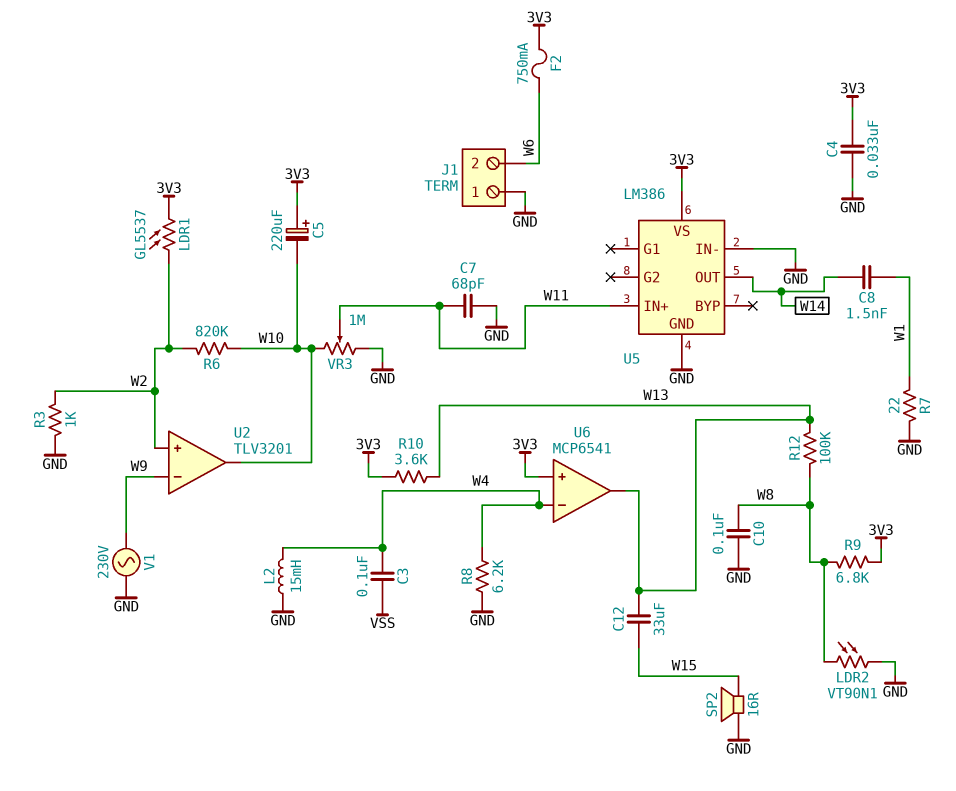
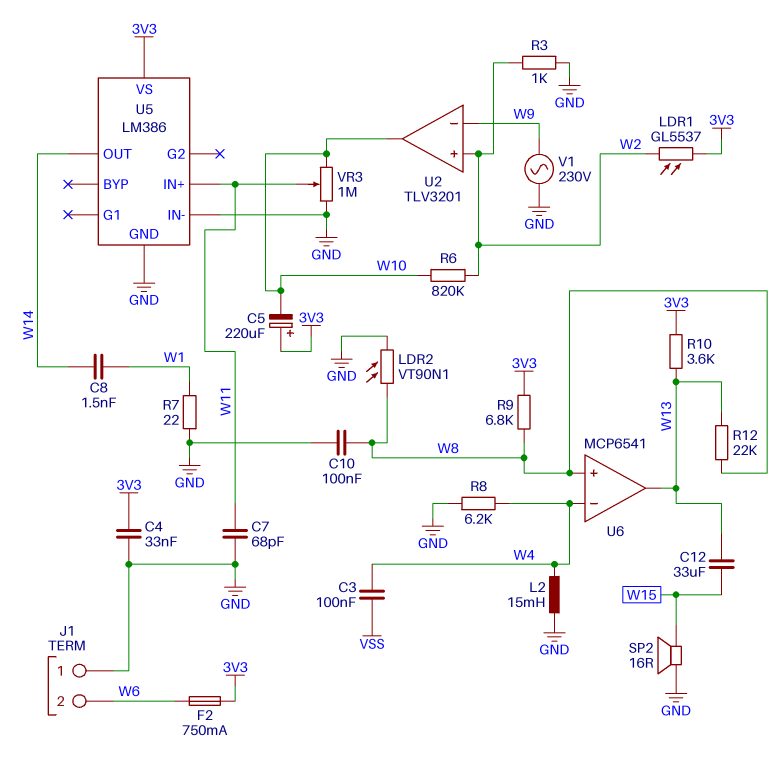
R12: 100k (W8, W13) -> 22k (W8, W13)
U6 pin in+: 3V3 -> W8

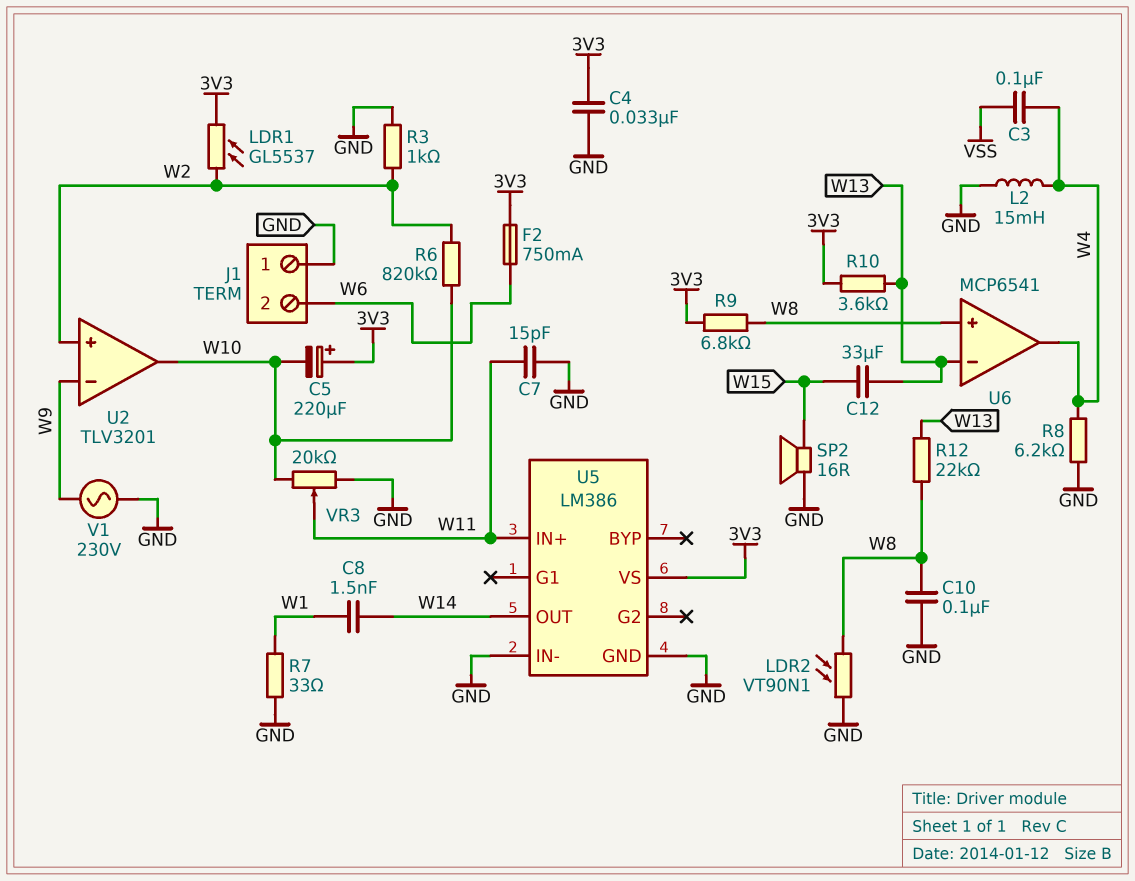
C7: 68pF (GND, W11) -> 15pF (GND, W11)
R7: 22 (GND, W1) -> 33 (GND, W1)
U6 pin in-: W4 -> W13
U6 pin out: W13 -> W4
VR3: 1M (GND, W10, wiper W11) -> 20k (GND, W10, wiper W11)

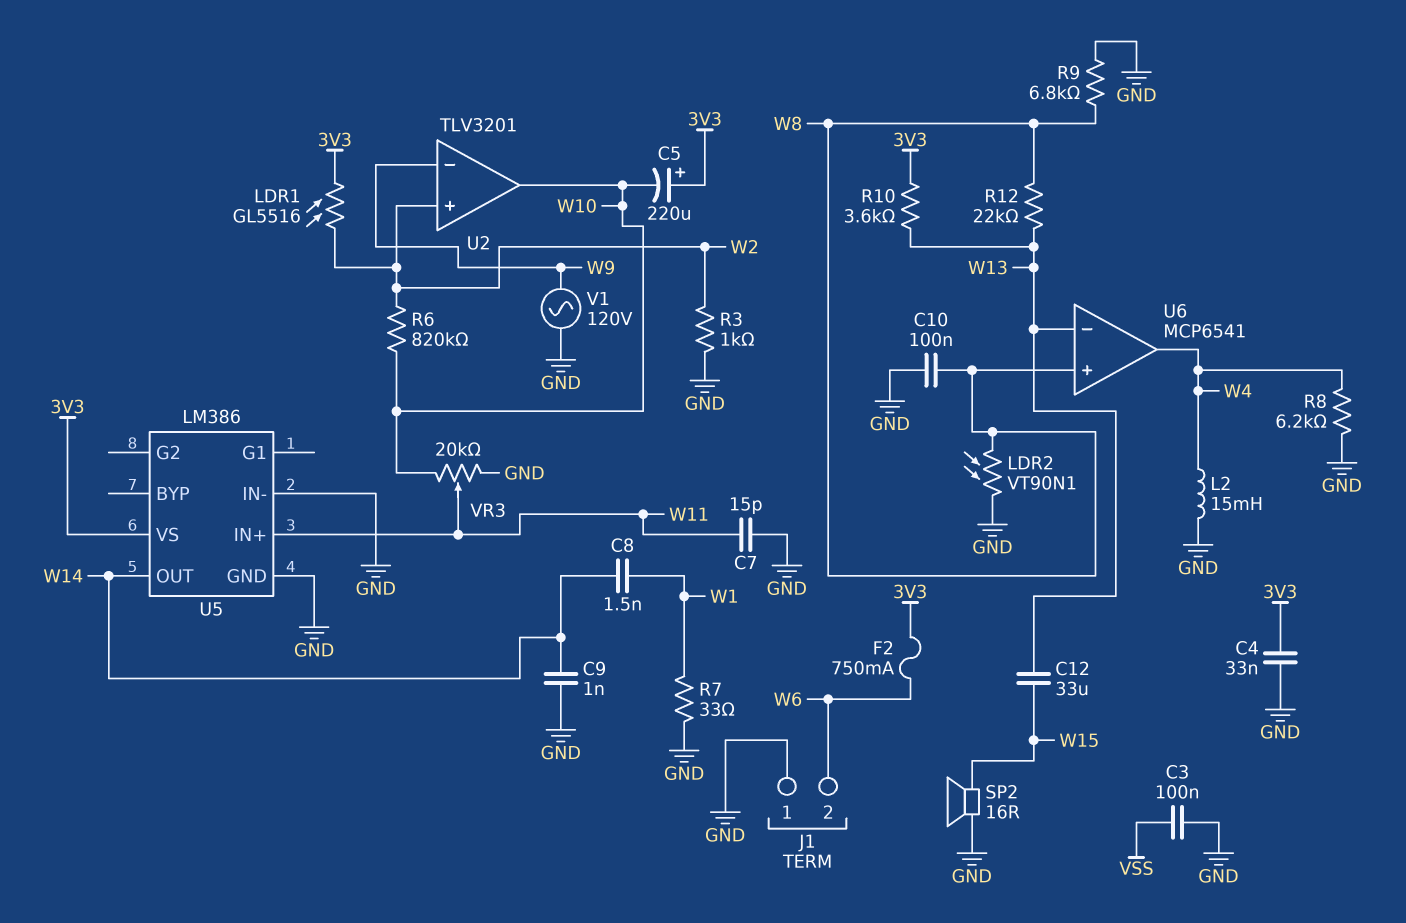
C3: 100nF (VSS, W4) -> 100nF (GND, VSS)
C9: none -> 1nF (GND, W14)
LDR1: GL5537 (3V3, W2) -> GL5516 (3V3, W2)
R9: 6.8k (3V3, W8) -> 6.8k (GND, W8)
V1: AC 230V (GND, W9) -> AC 120V (GND, W9)

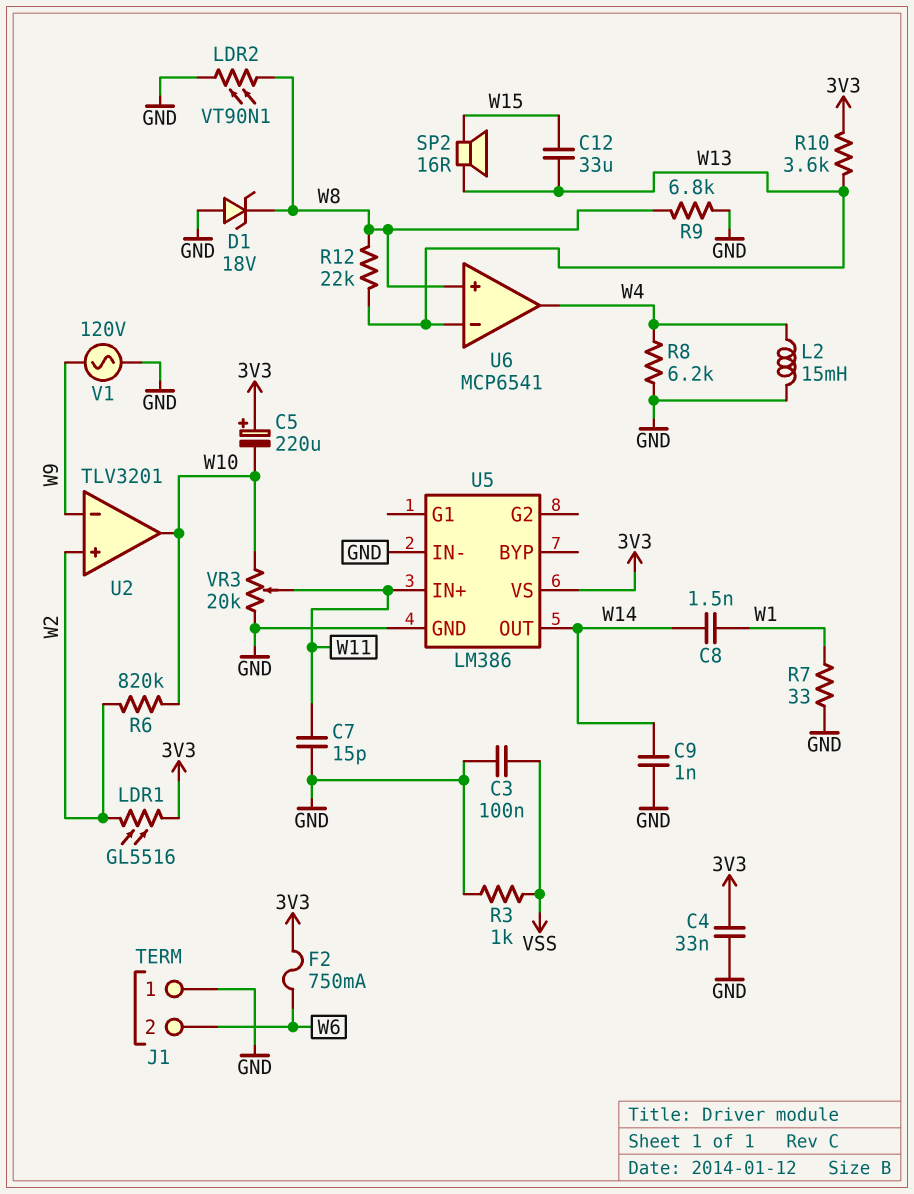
C10: 100nF (GND, W8) -> none
D1: none -> zener 18V (A GND, K W8)
R3: 1k (GND, W2) -> 1k (GND, VSS)
SP2: speaker 16R (GND, W15) -> speaker 16R (W13, W15)

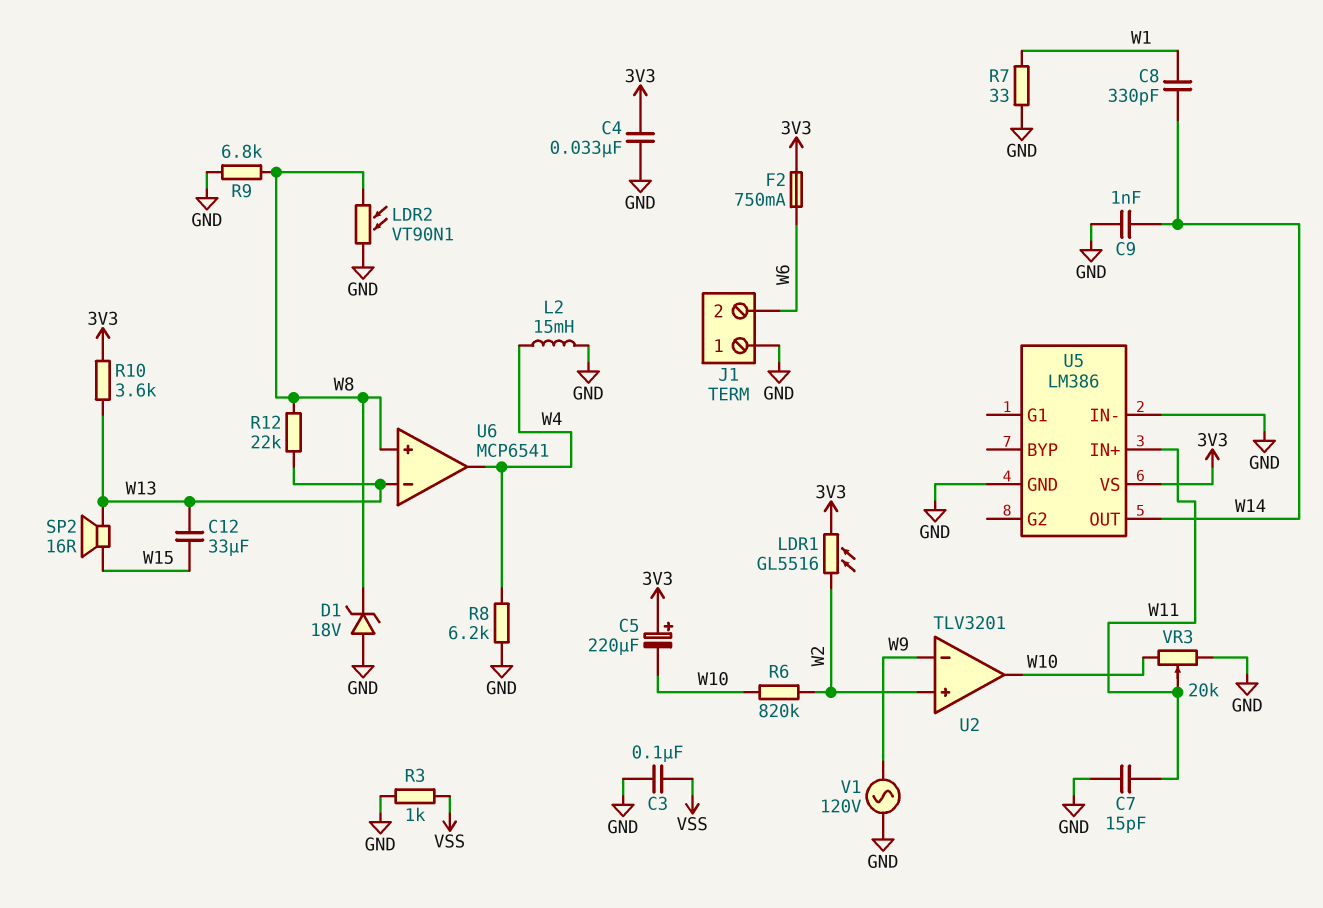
C8: 1.5nF (W1, W14) -> 330pF (W1, W14)

